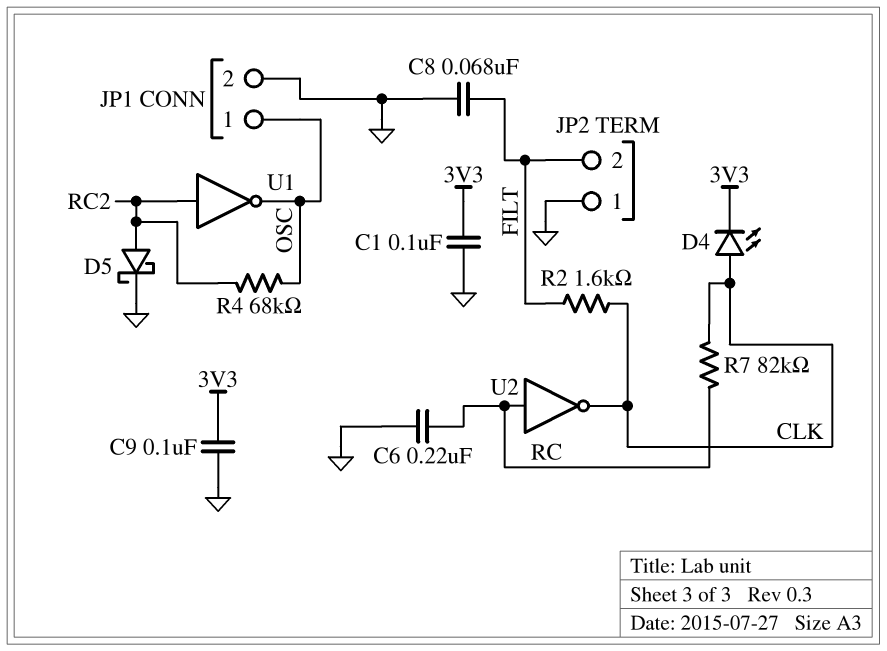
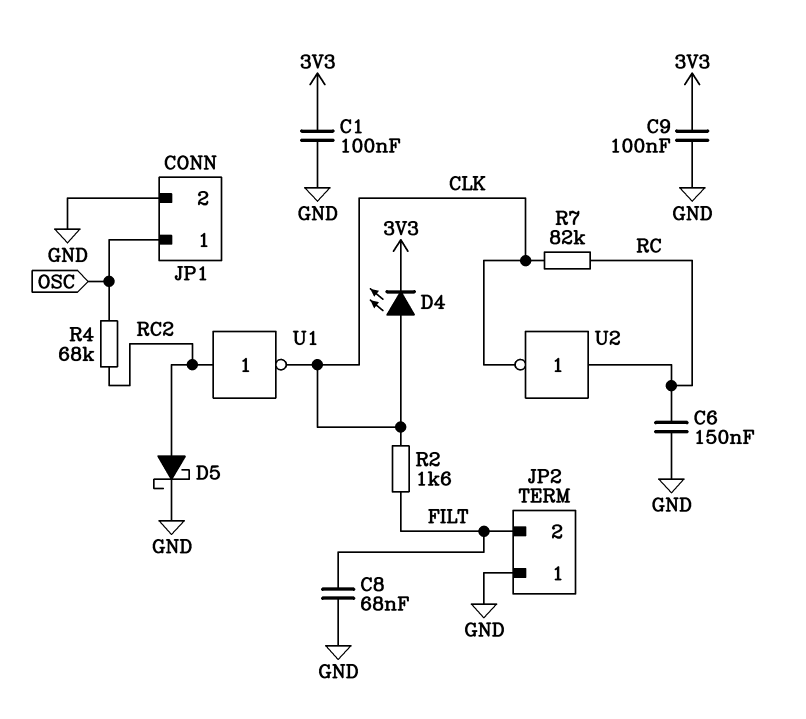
C6: 220nF (GND, RC) -> 150nF (GND, RC)
U1: NOT (in RC2, out OSC) -> NOT (in RC2, out CLK)

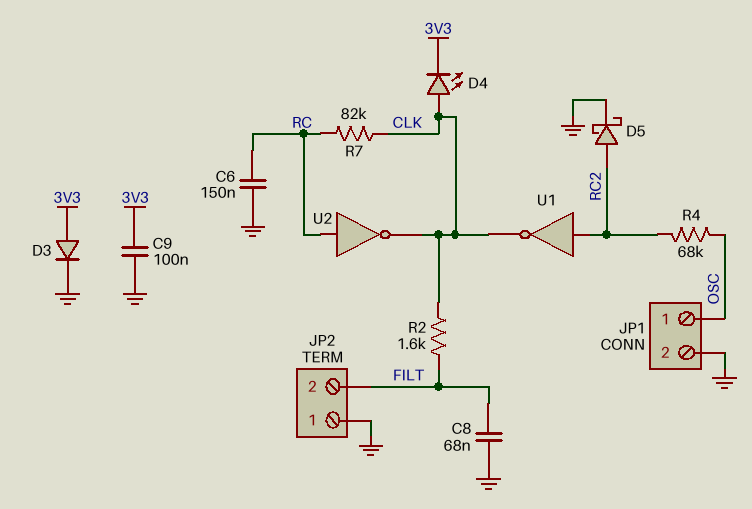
C1: 100nF (3V3, GND) -> none
D3: none -> diode (A 3V3, K GND)

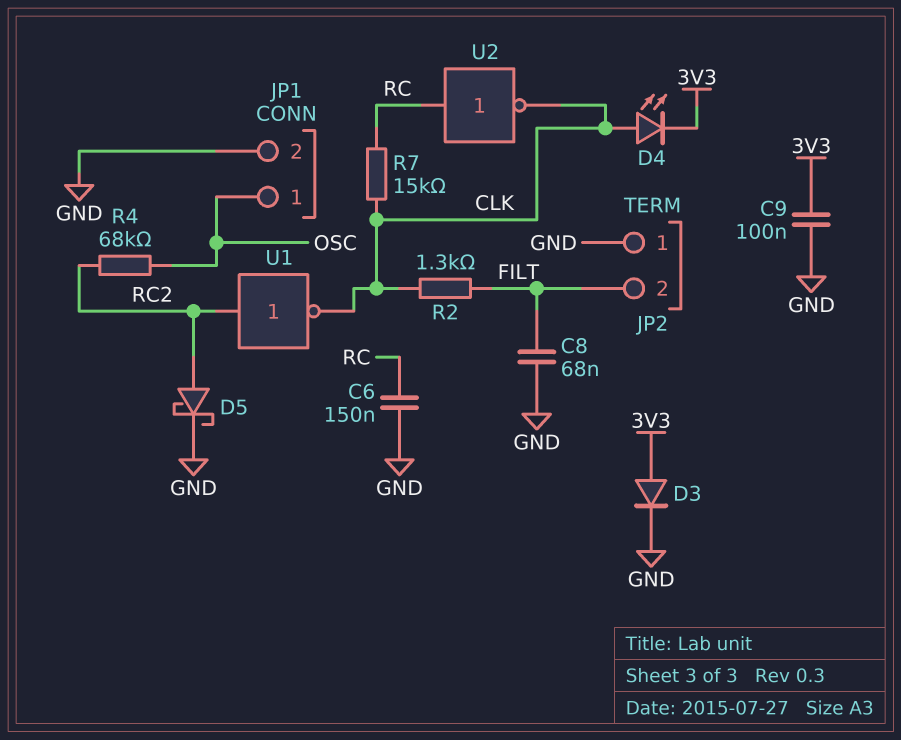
R2: 1.6k (CLK, FILT) -> 1.3k (CLK, FILT)
R7: 82k (CLK, RC) -> 15k (CLK, RC)

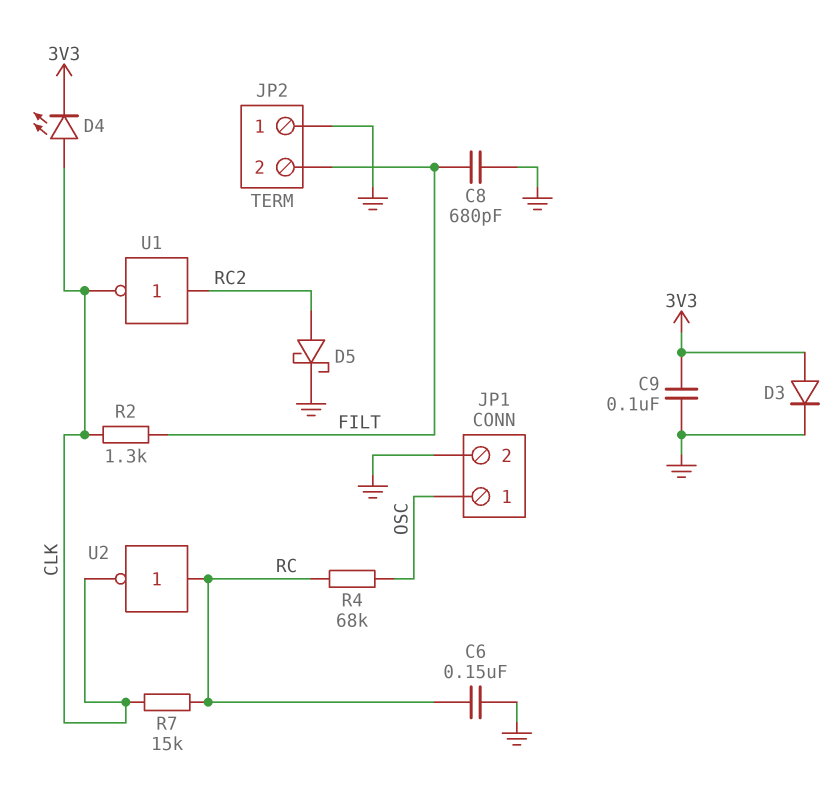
C8: 68nF (FILT, GND) -> 680pF (FILT, GND)
R4: 68k (OSC, RC2) -> 68k (OSC, RC)

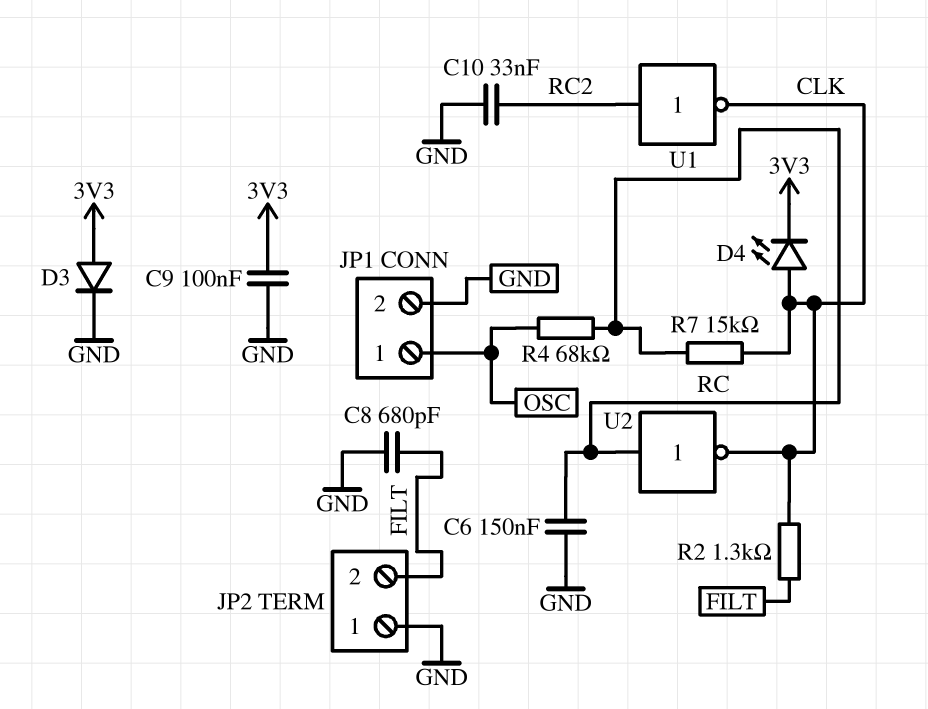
C10: none -> 33nF (GND, RC2)
D5: schottky (A RC2, K GND) -> none

